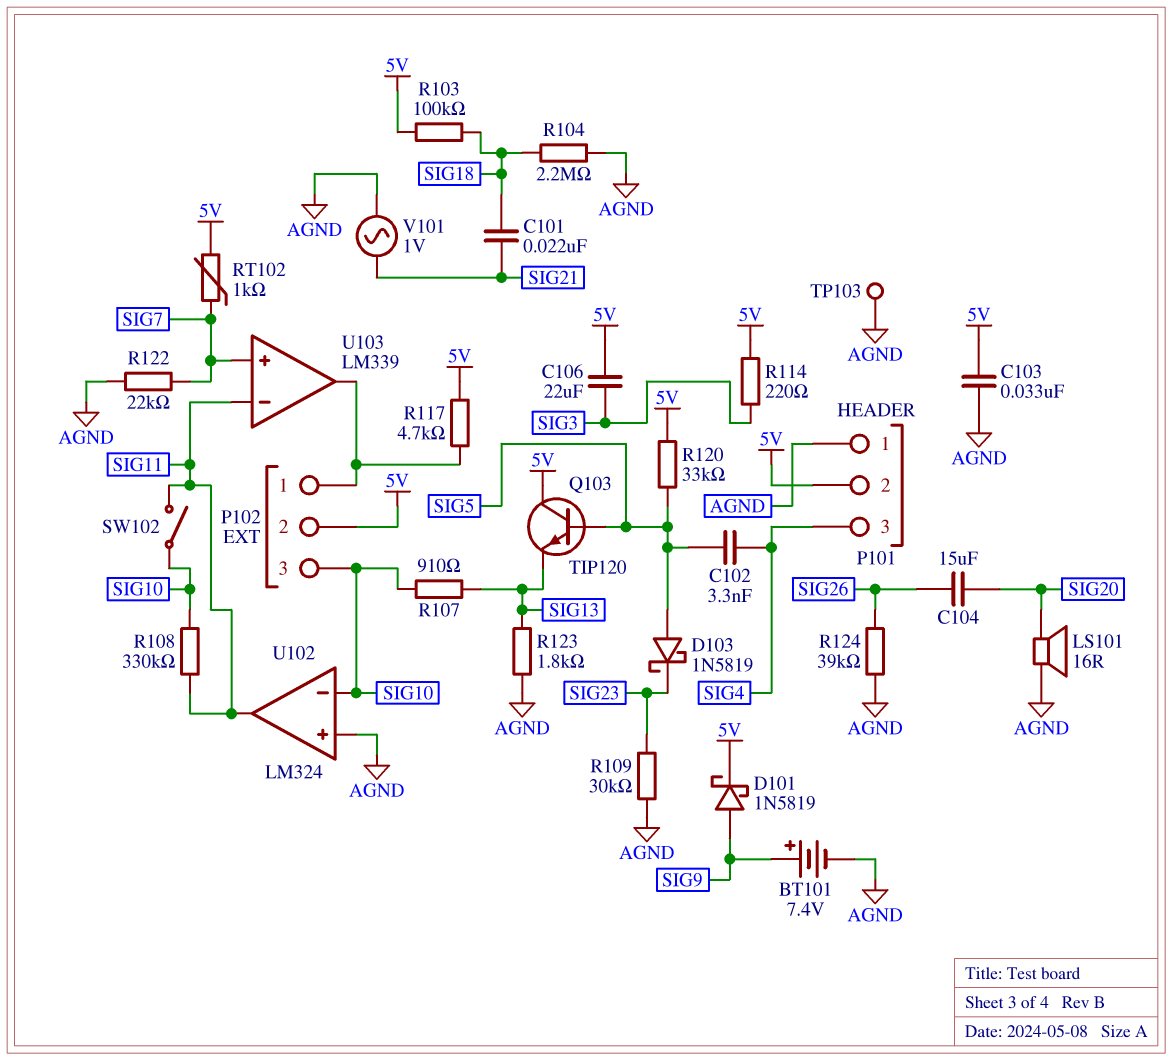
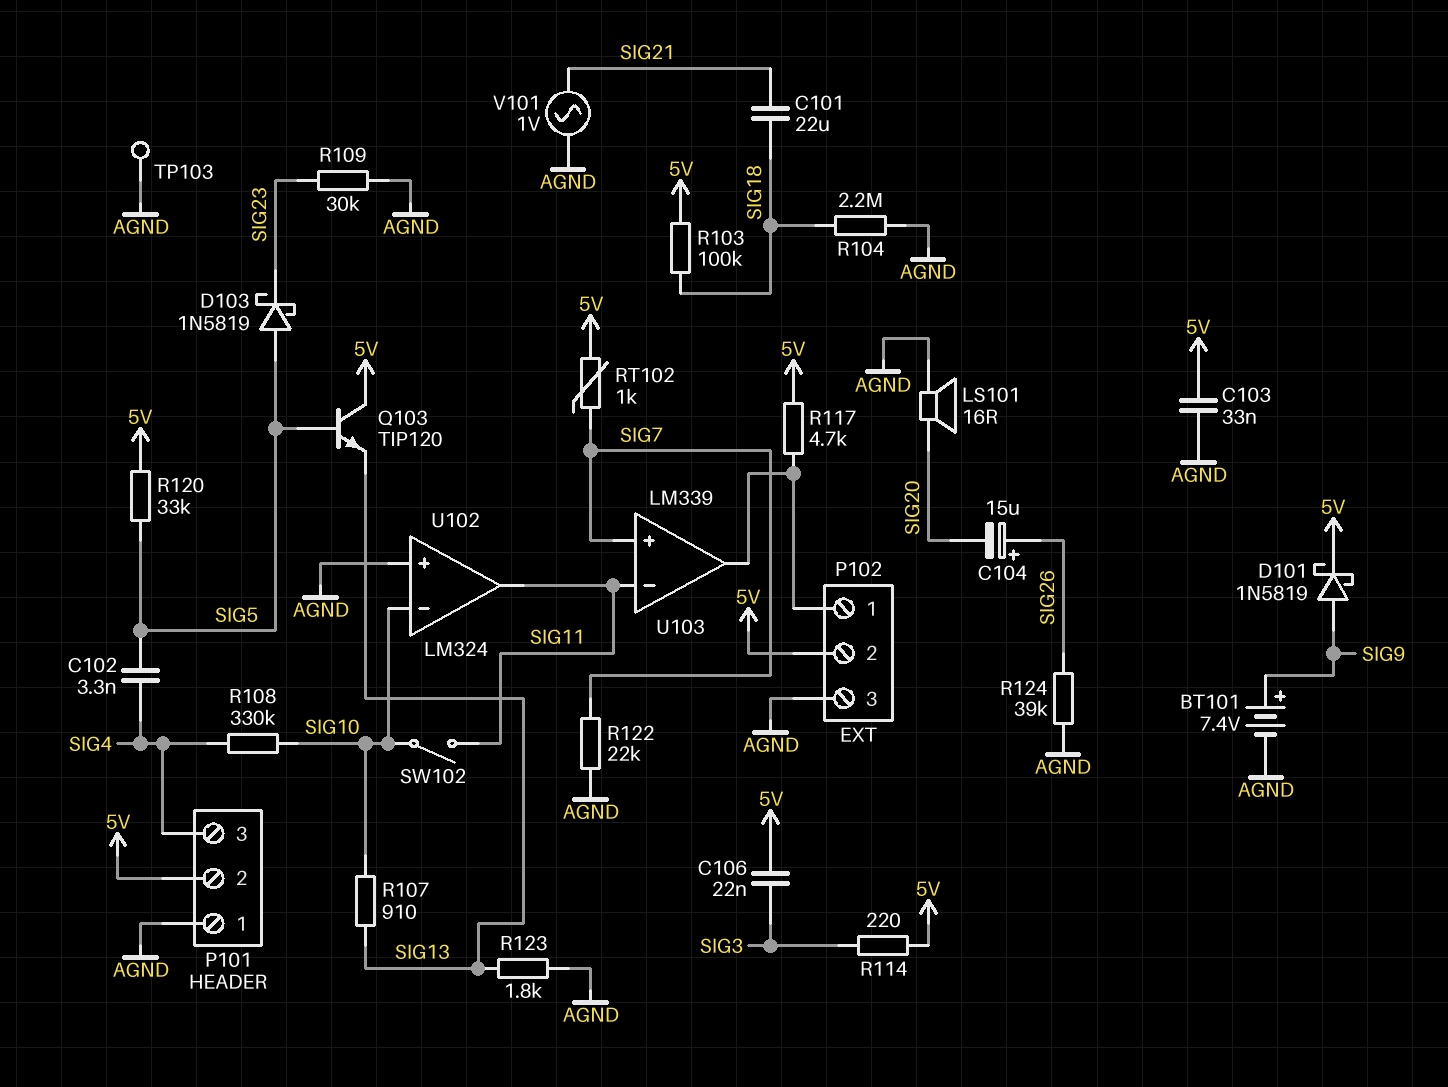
C101: 22nF (SIG18, SIG21) -> 22uF (SIG18, SIG21)
C104: 15uF (SIG20, SIG26) -> 15uF (plus SIG26, minus SIG20)
C106: 22uF (5V, SIG3) -> 22nF (5V, SIG3)
P102 pin 3: SIG10 -> AGND
R108: 330k (SIG10, SIG11) -> 330k (SIG4, SIG10)

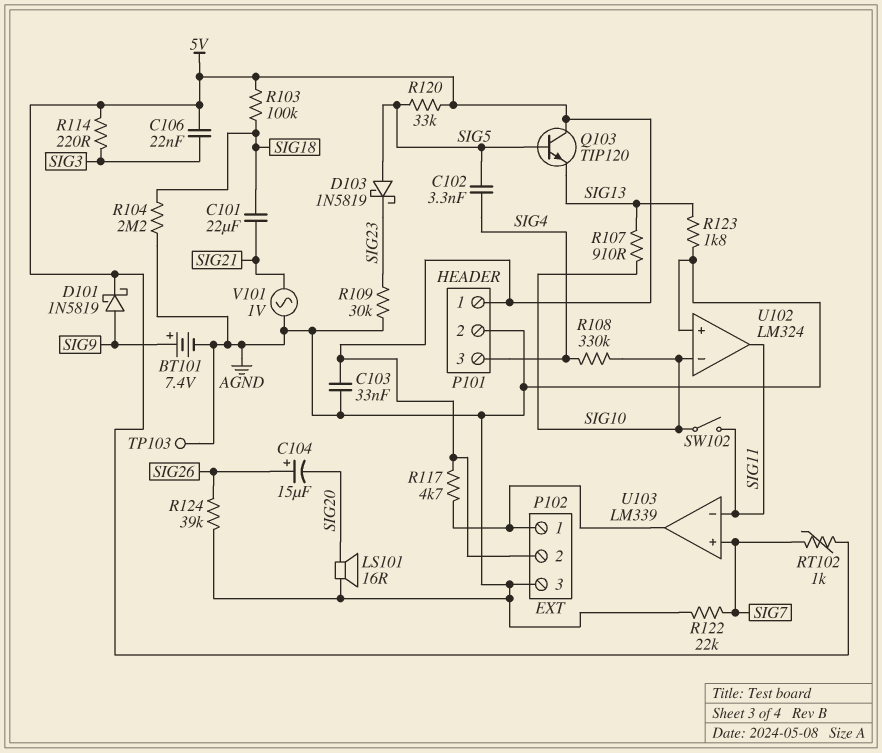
P101 pin 1: AGND -> 5V
P101 pin 2: 5V -> AGND

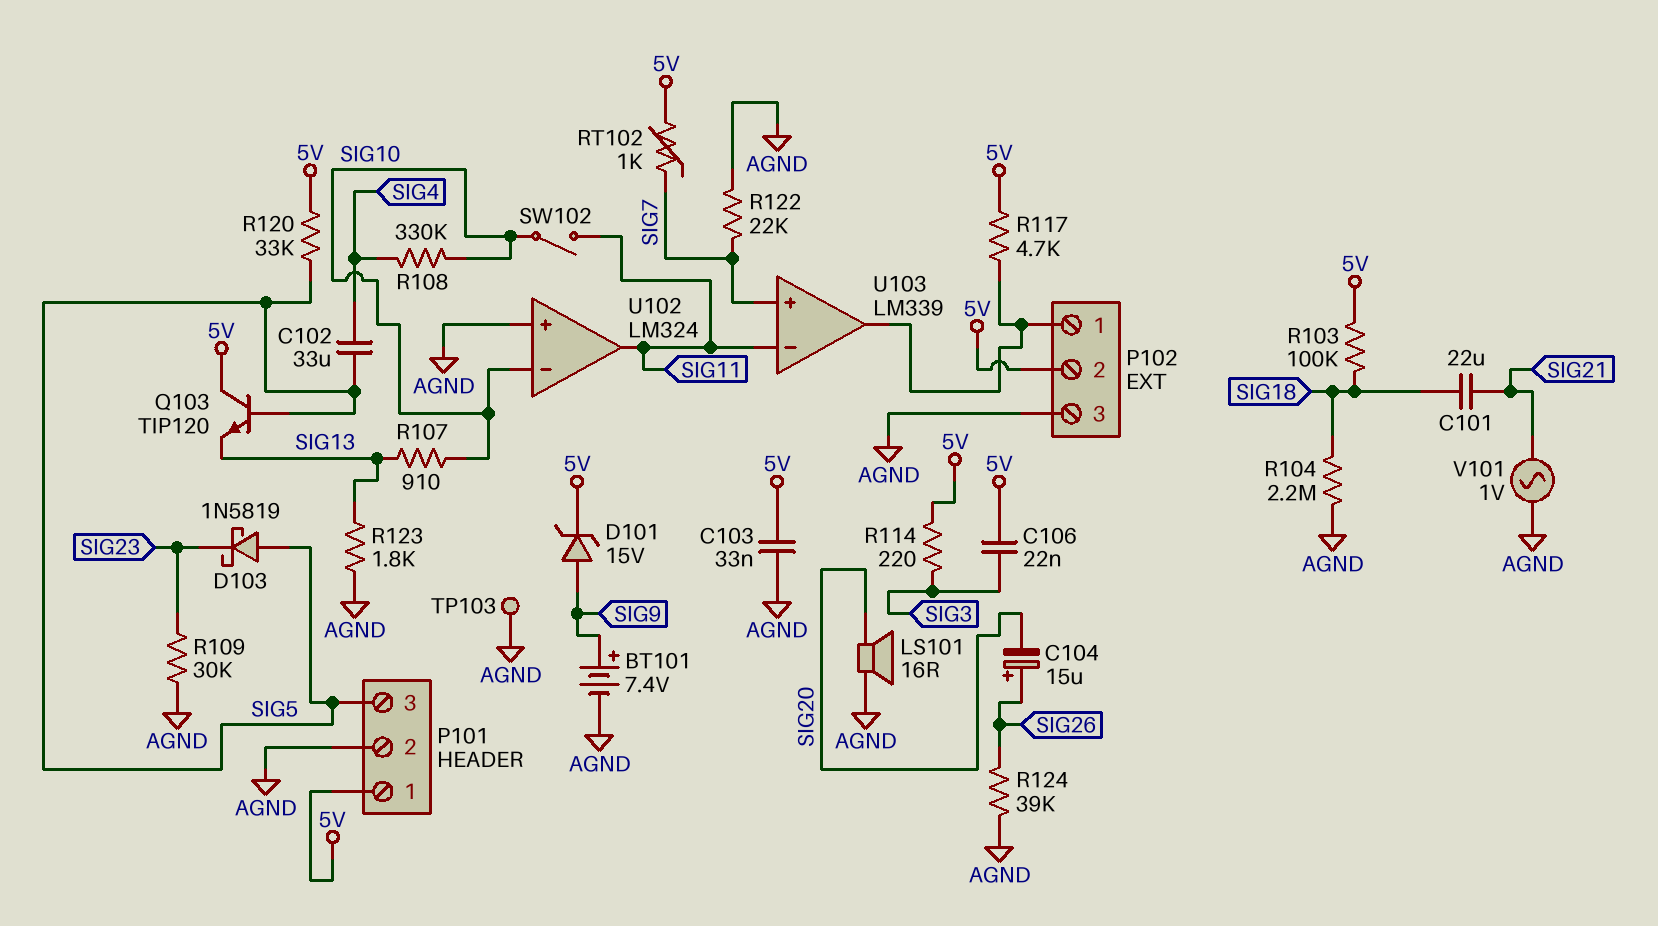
C102: 3.3nF (SIG4, SIG5) -> 33uF (SIG4, SIG5)
D101: schottky 1N5819 (A SIG9, K 5V) -> zener 15V (A SIG9, K 5V)
P101 pin 3: SIG4 -> SIG5

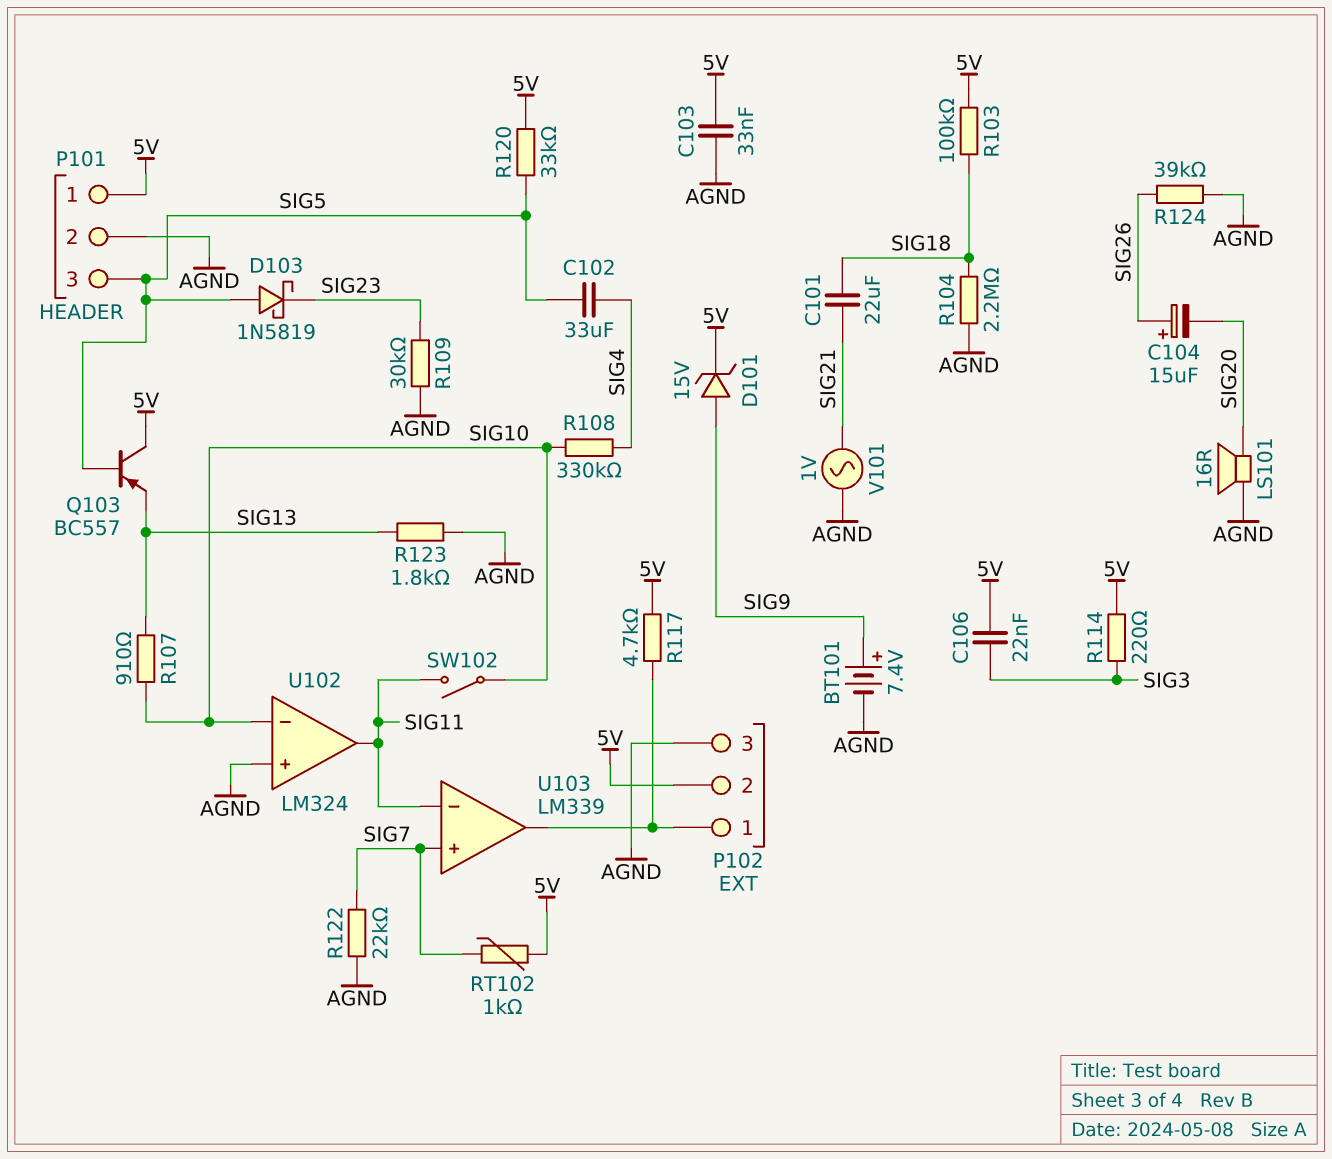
Q103: NPN TIP120 (B SIG5, C 5V, E SIG13) -> PNP BC557 (B SIG5, C 5V, E SIG13)
TP103: test point (AGND) -> none

